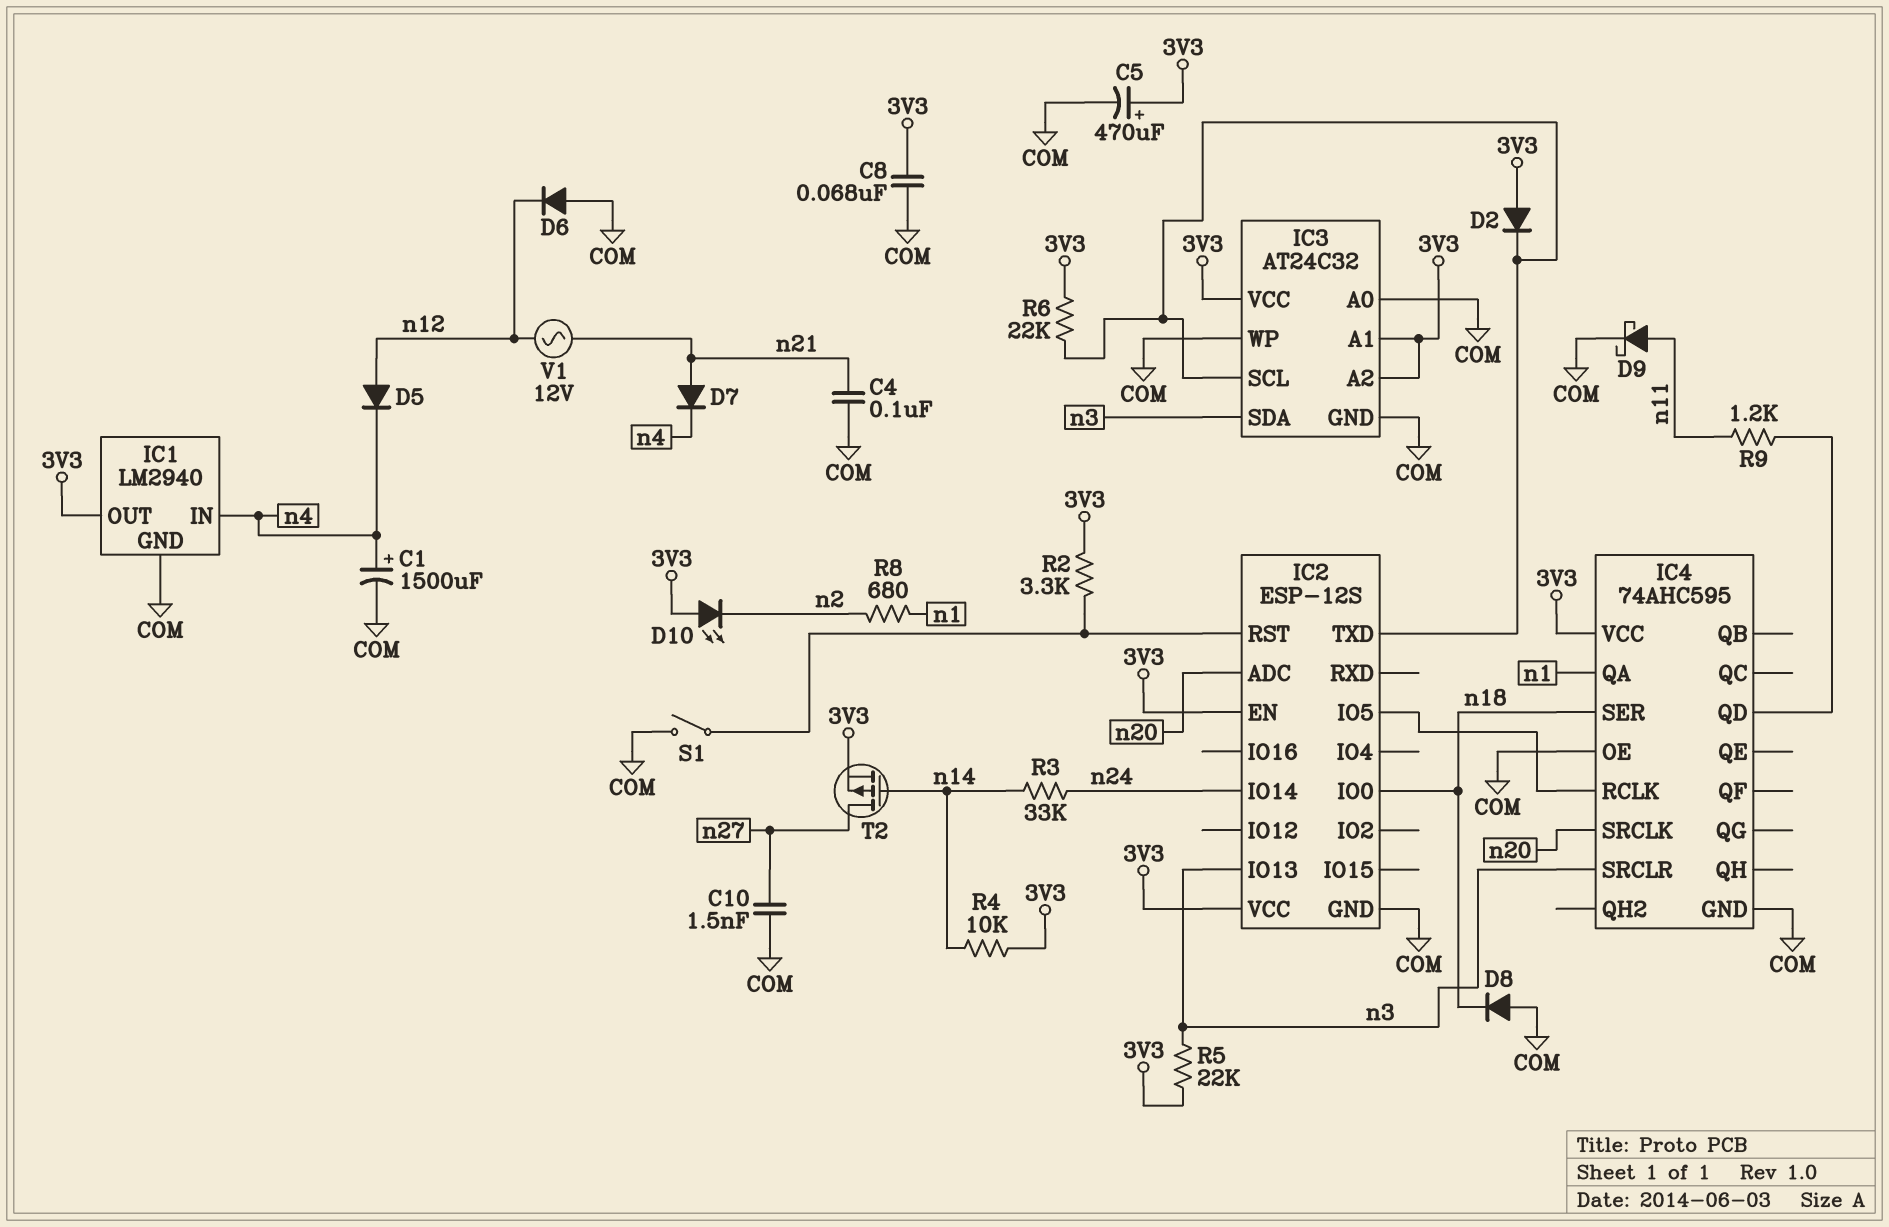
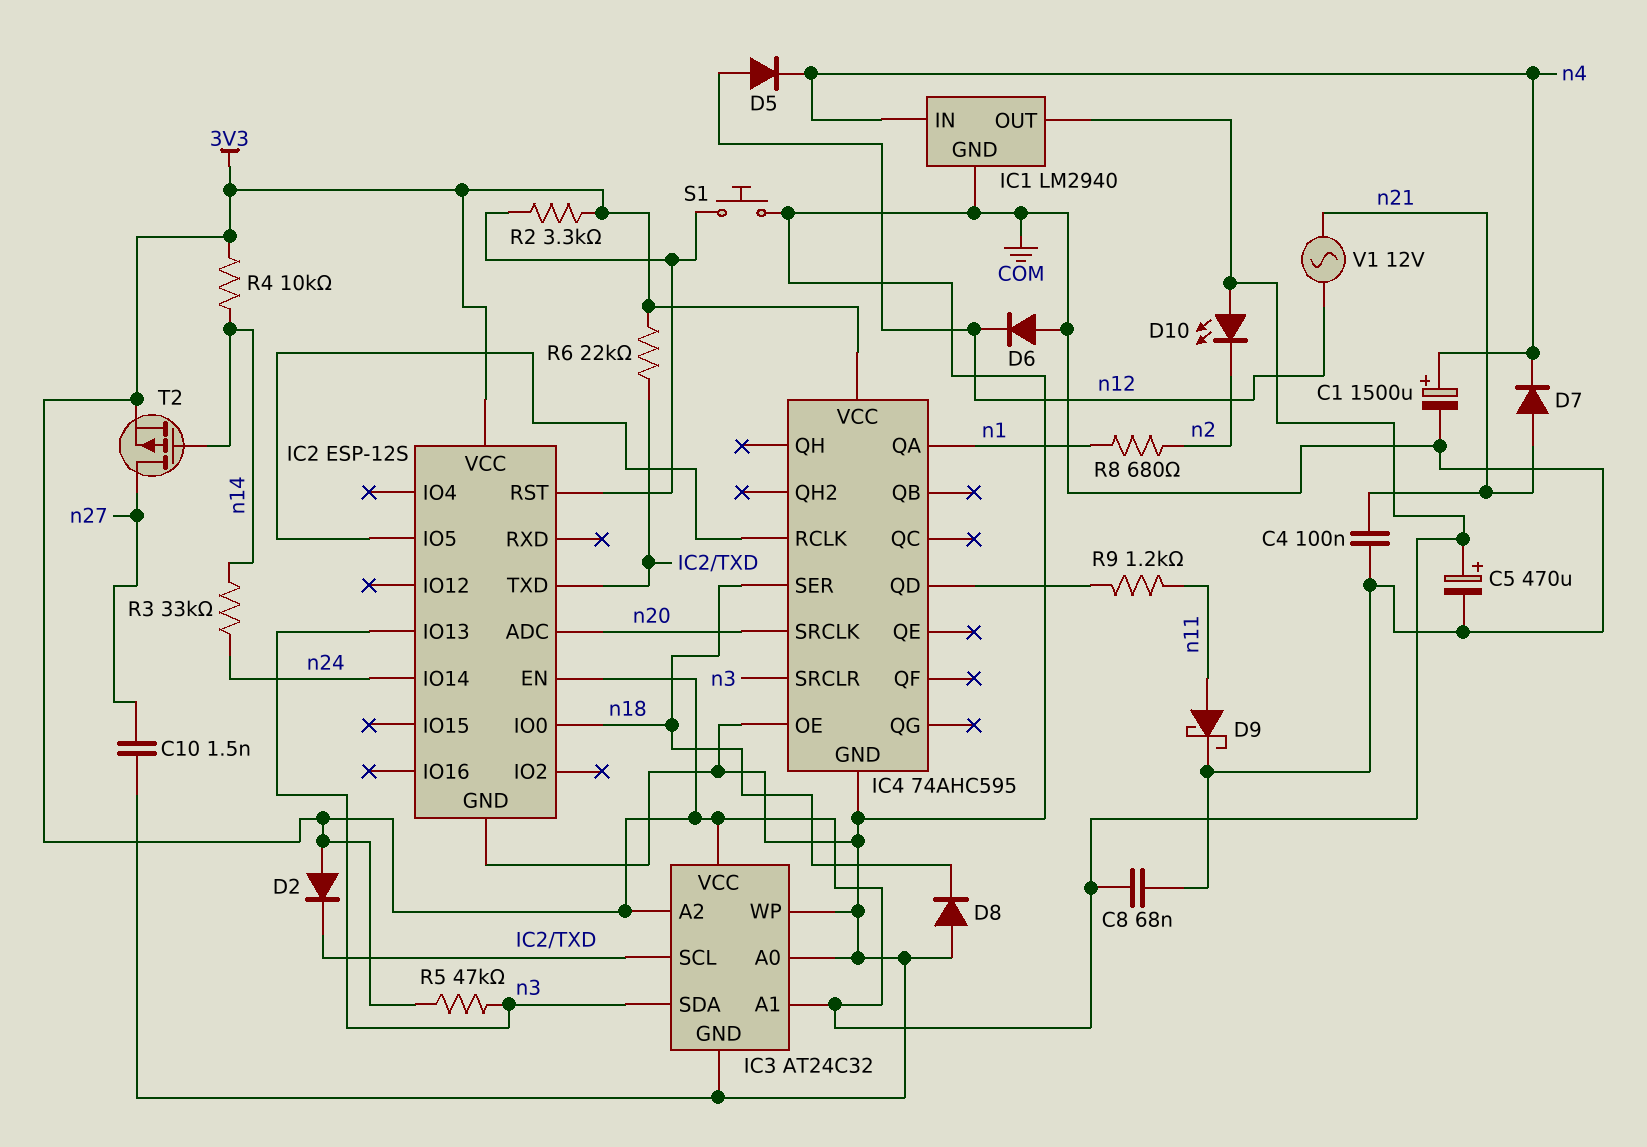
R5: 22k (3V3, n3) -> 47k (3V3, n3)
S1: switch (COM, IC2/RST) -> button (COM, IC2/RST)

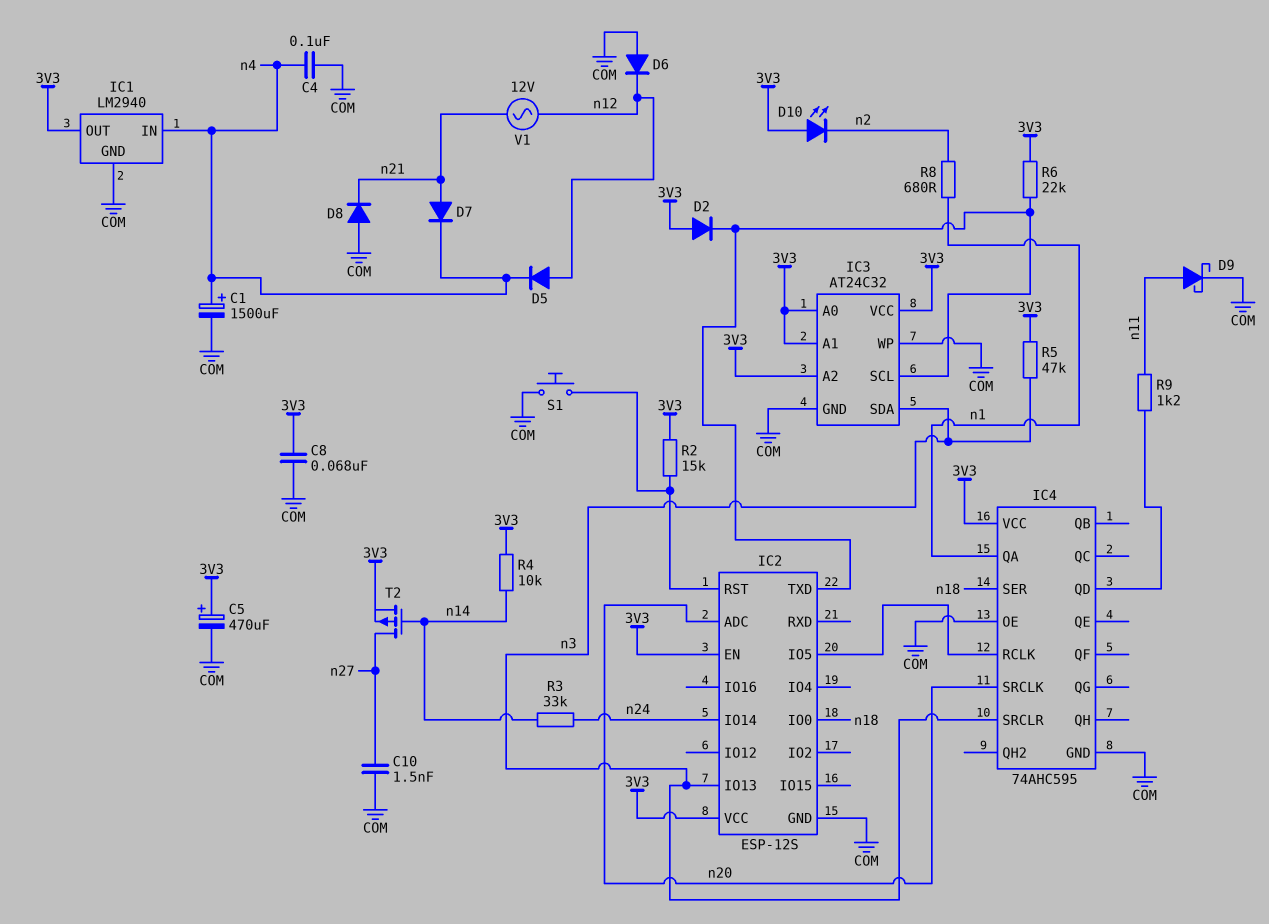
C4: 100nF (COM, n21) -> 100nF (COM, n4)
D8: diode (A COM, K n18) -> diode (A COM, K n21)
IC3 pin A0: COM -> 3V3
R2: 3.3k (3V3, IC2/RST) -> 15k (3V3, IC2/RST)

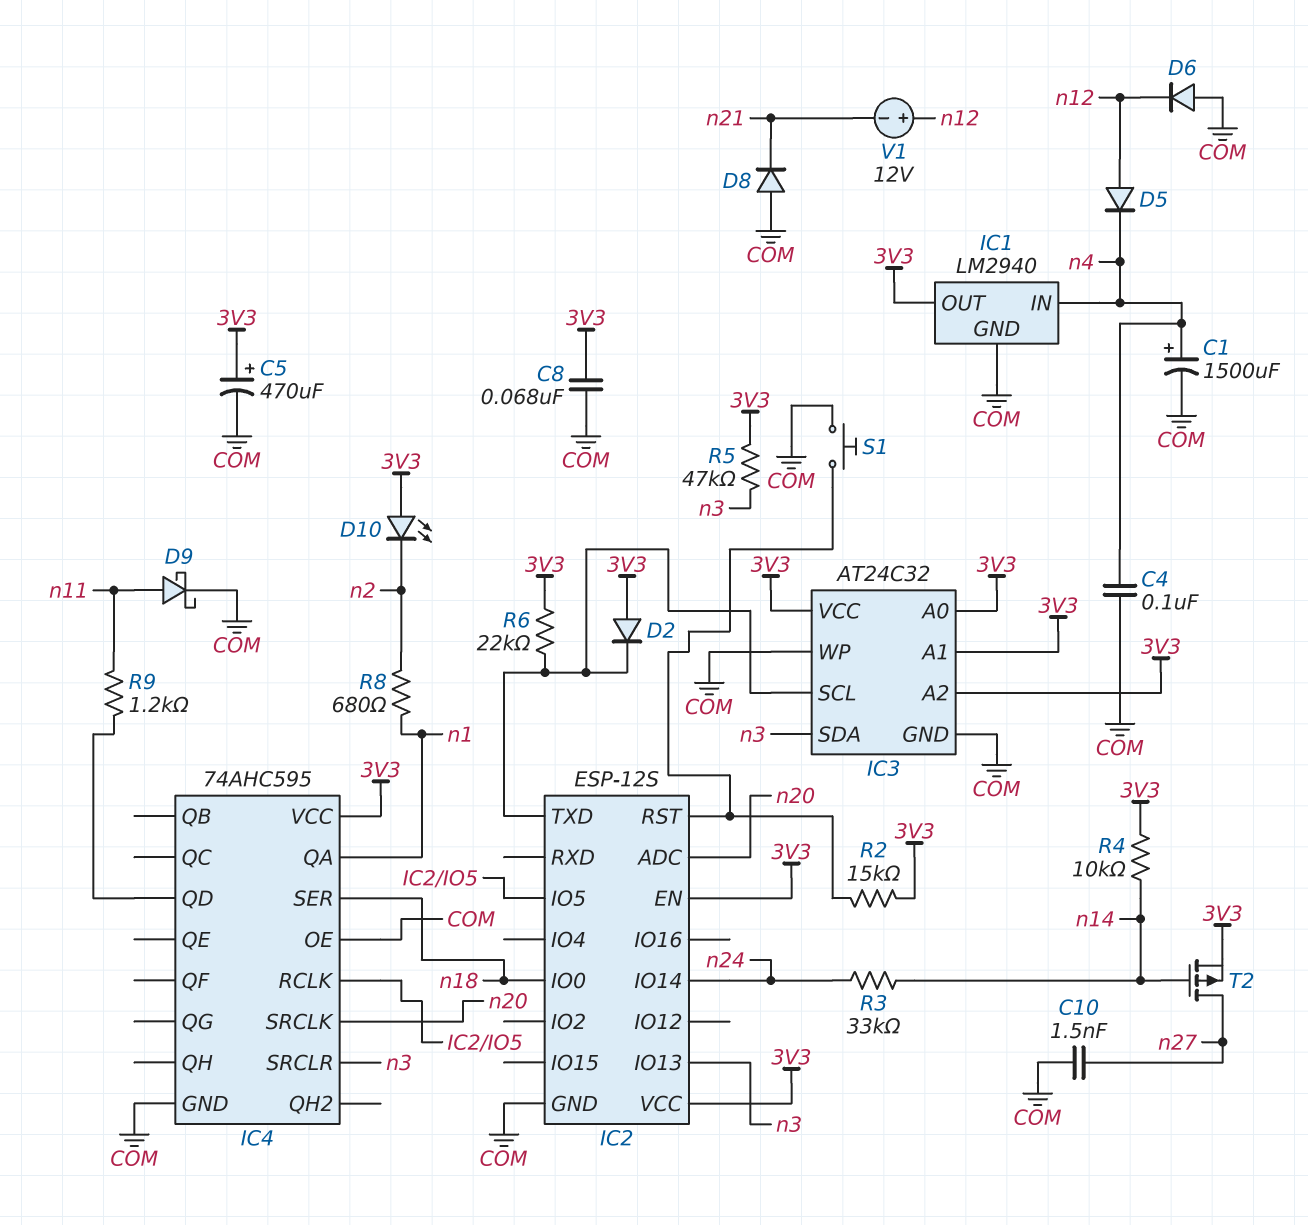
D7: diode (A n21, K n4) -> none
V1: AC 12V (n12, n21) -> 12V (plus n12, minus n21)

